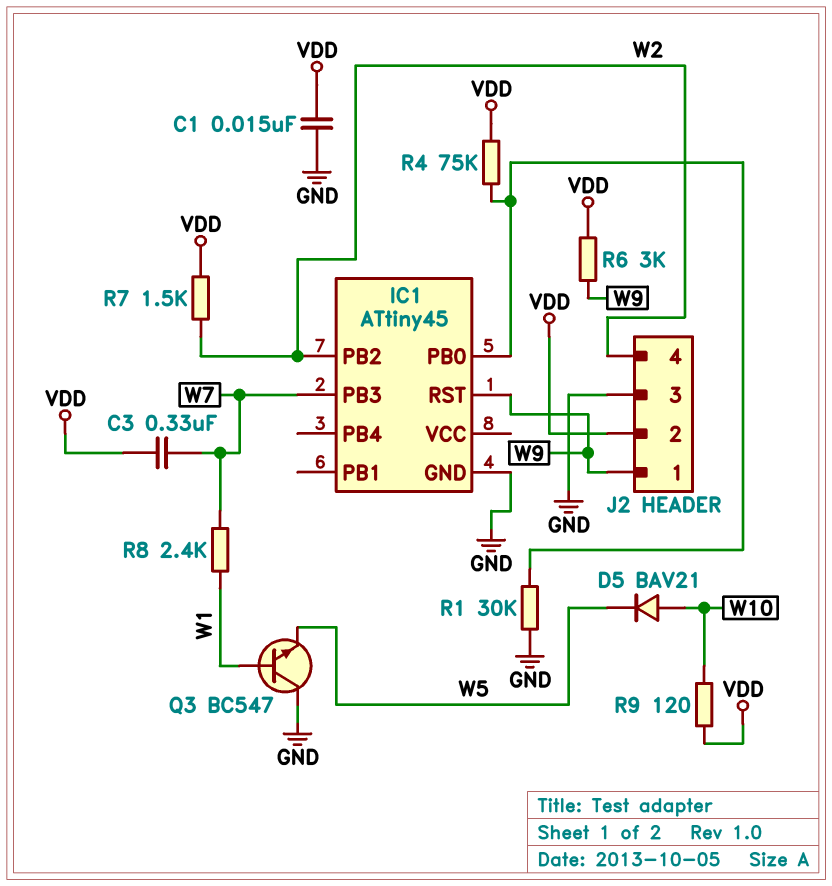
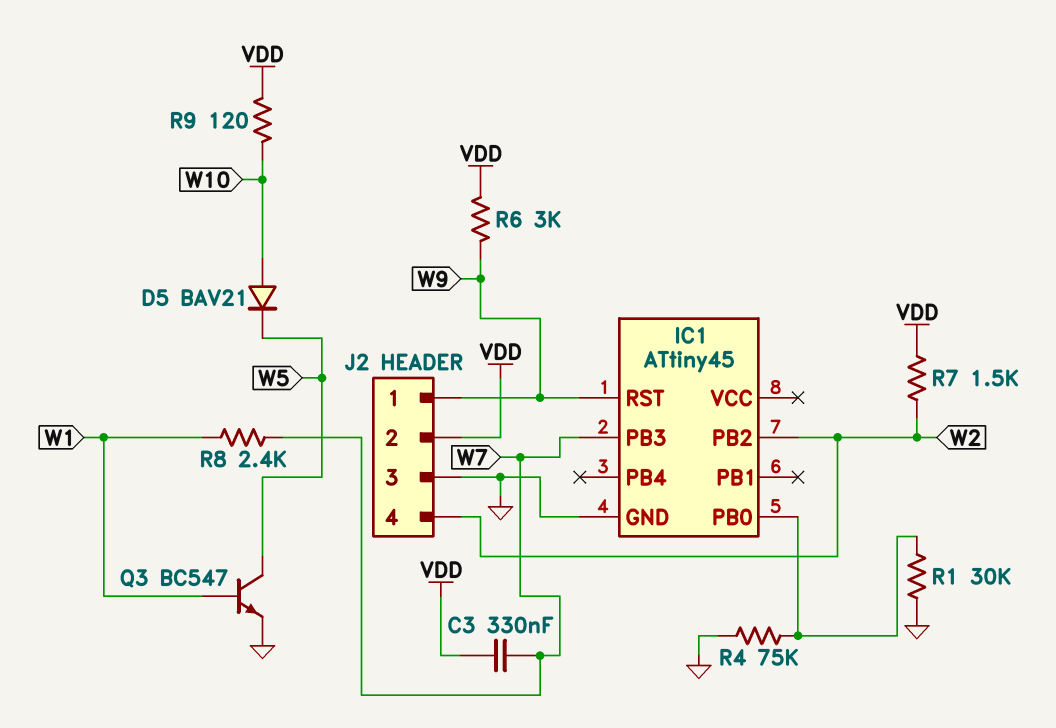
C1: 15nF (GND, VDD) -> none
Q3: NPN BC547 (B W1, C GND, E W5) -> NPN BC547 (B W1, C W5, E GND)
R4: 75k (IC1/PB0, VDD) -> 75k (GND, IC1/PB0)

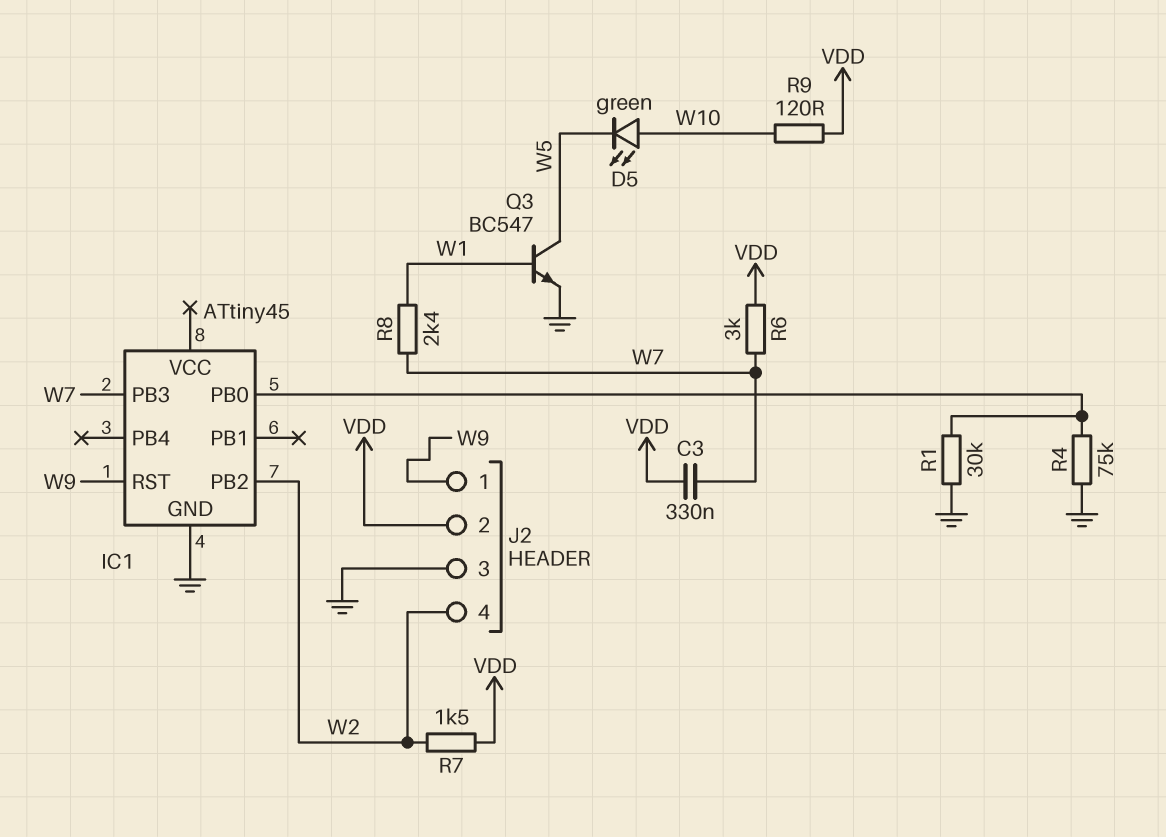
D5: diode BAV21 (A W10, K W5) -> LED green (A W10, K W5)
R6: 3k (VDD, W9) -> 3k (VDD, W7)

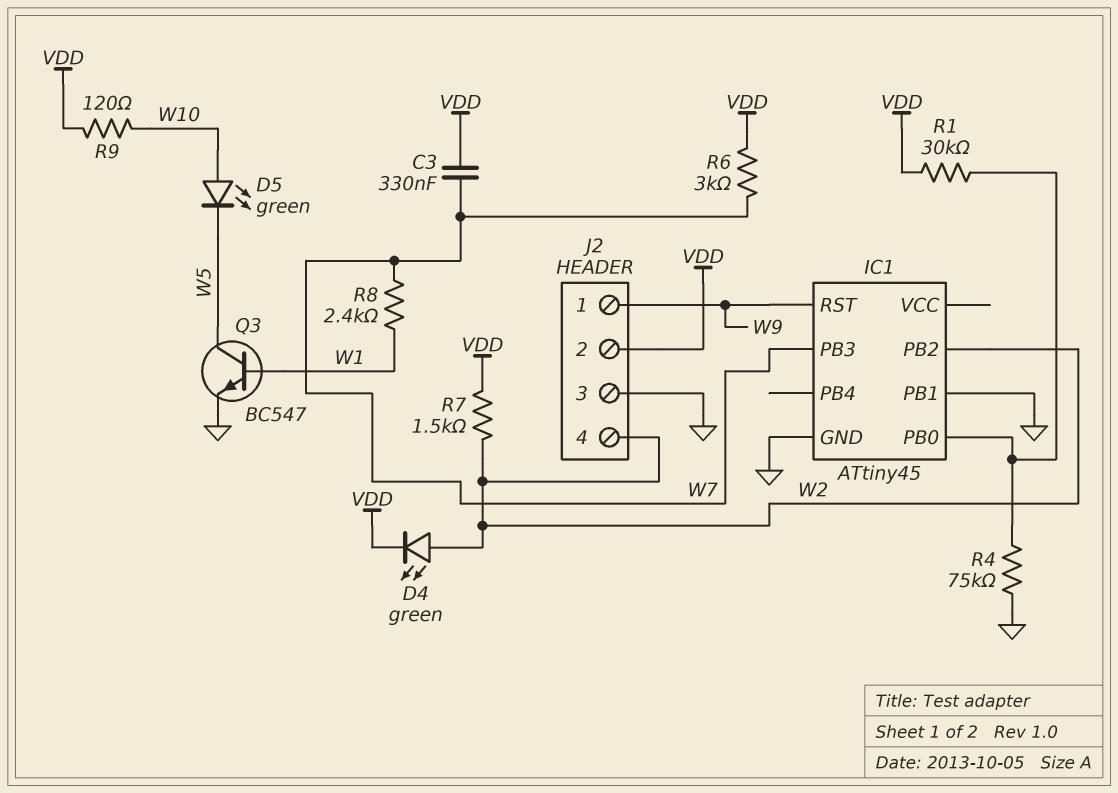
D4: none -> LED green (A W2, K VDD)
IC1 pin PB1: none -> GND
R1: 30k (GND, IC1/PB0) -> 30k (IC1/PB0, VDD)

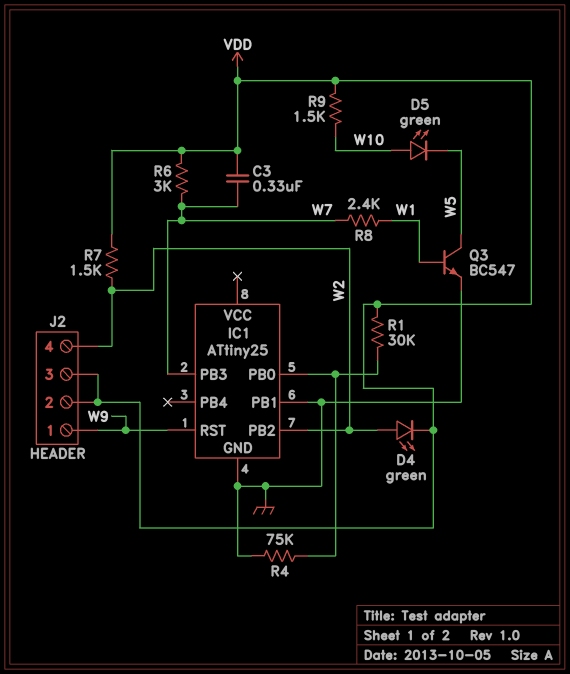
IC1: ATtiny45 -> ATtiny25
J2 pin 3: GND -> VDD
R9: 120 (VDD, W10) -> 1.5k (VDD, W10)

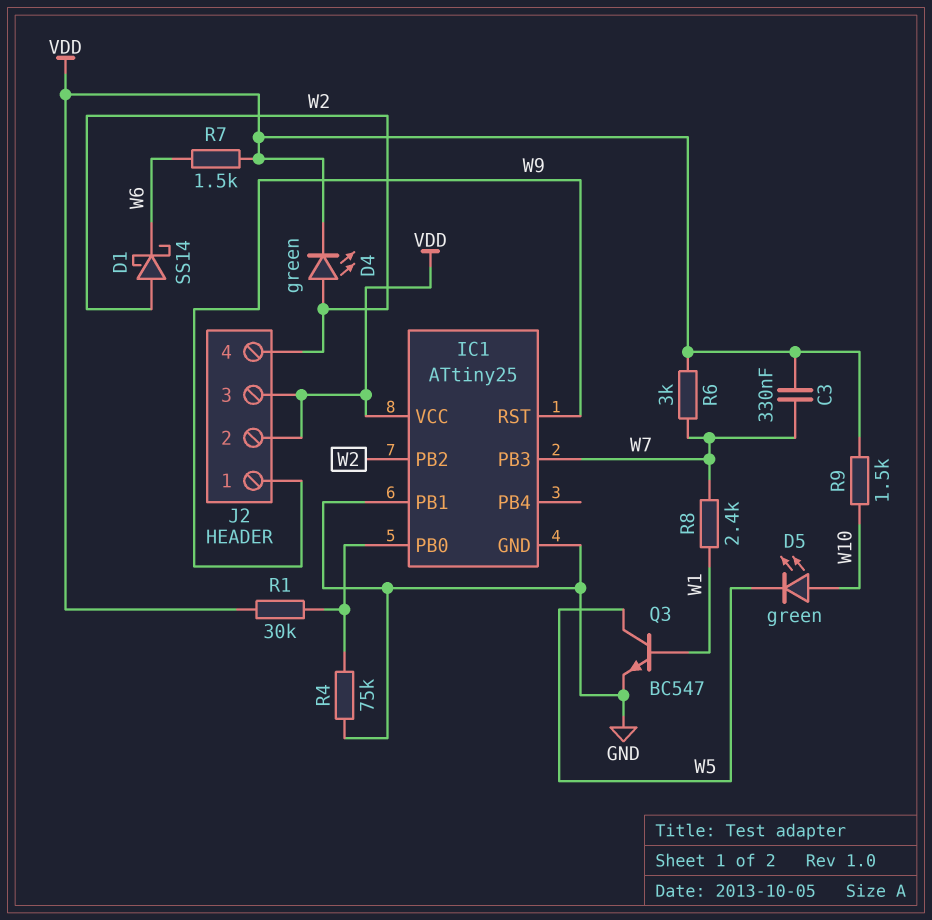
D1: none -> schottky SS14 (A W2, K W6)
IC1 pin VCC: none -> VDD
R7: 1.5k (VDD, W2) -> 1.5k (VDD, W6)

